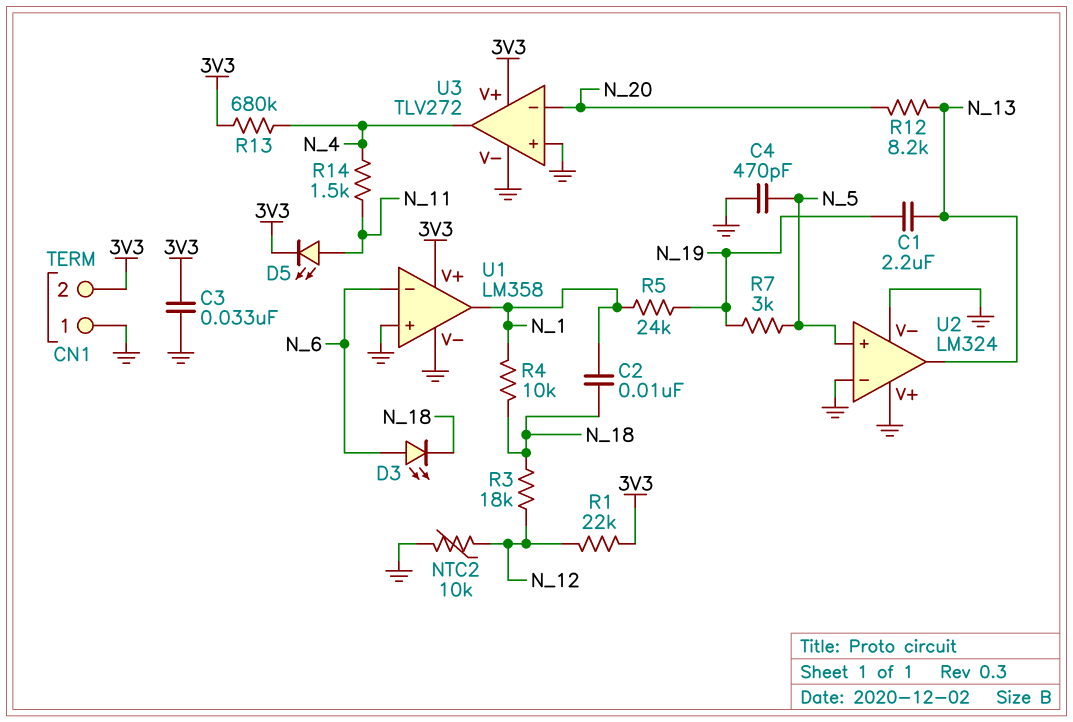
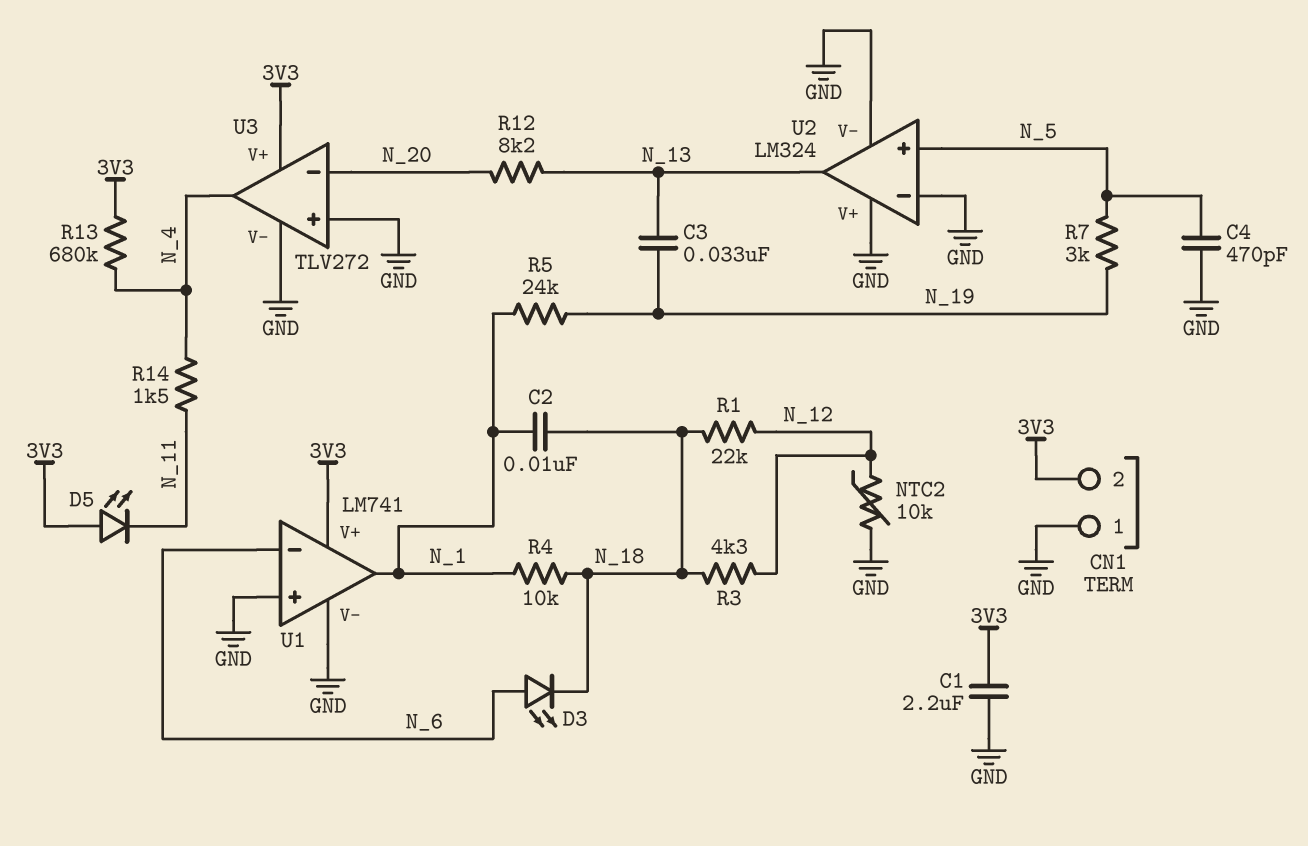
C1: 2.2uF (N_13, N_19) -> 2.2uF (3V3, GND)
C3: 33nF (3V3, GND) -> 33nF (N_13, N_19)
D5: LED (A N_11, K 3V3) -> LED (A 3V3, K N_11)
R1: 22k (3V3, N_12) -> 22k (N_12, N_18)
R3: 18k (N_12, N_18) -> 4.3k (N_12, N_18)
U1: LM358 -> LM741

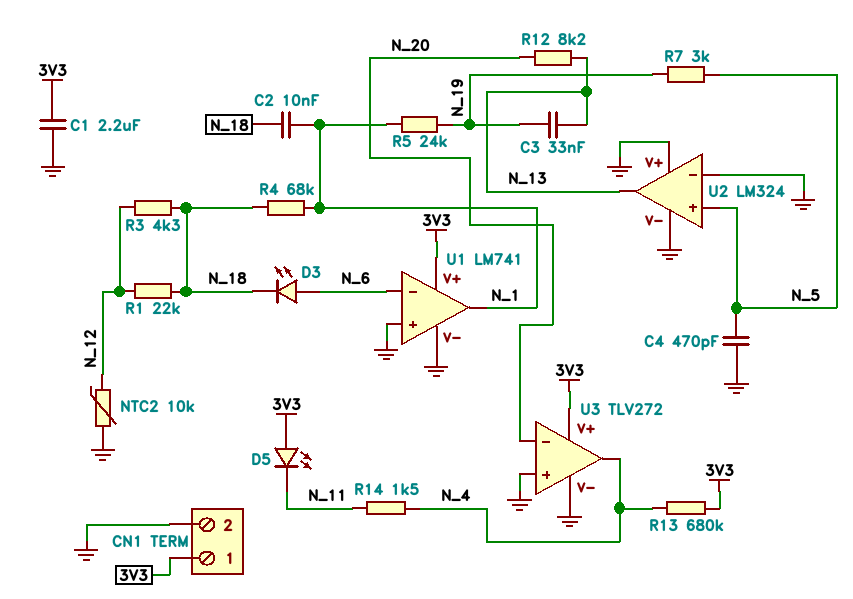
CN1 pin 1: GND -> 3V3
CN1 pin 2: 3V3 -> GND
R4: 10k (N_1, N_18) -> 68k (N_1, N_18)

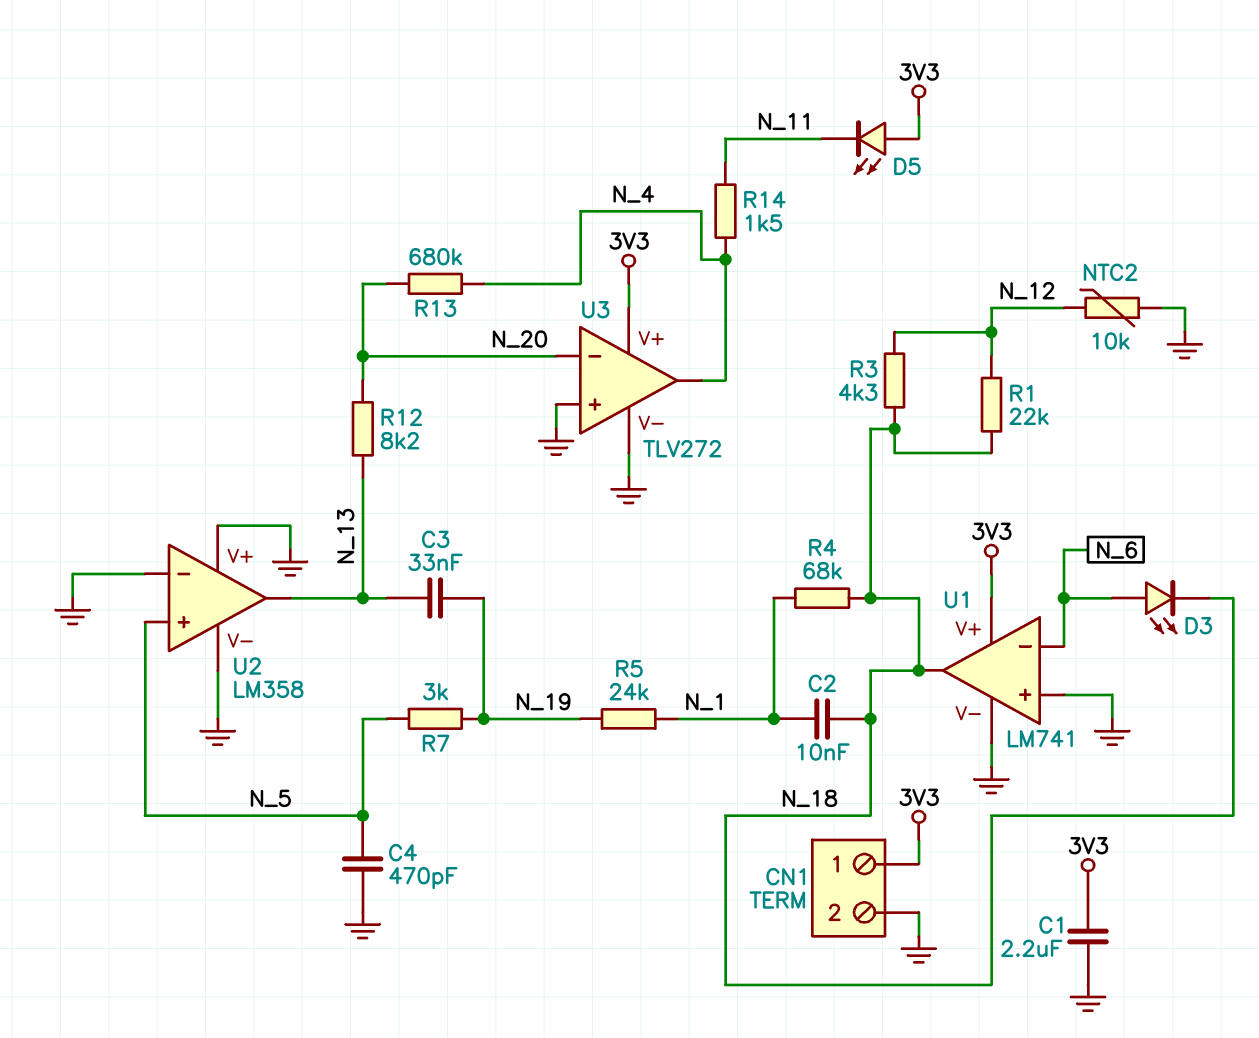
R13: 680k (3V3, N_4) -> 680k (N_4, N_20)
U1 pin out: N_1 -> N_18
U2: LM324 -> LM358

